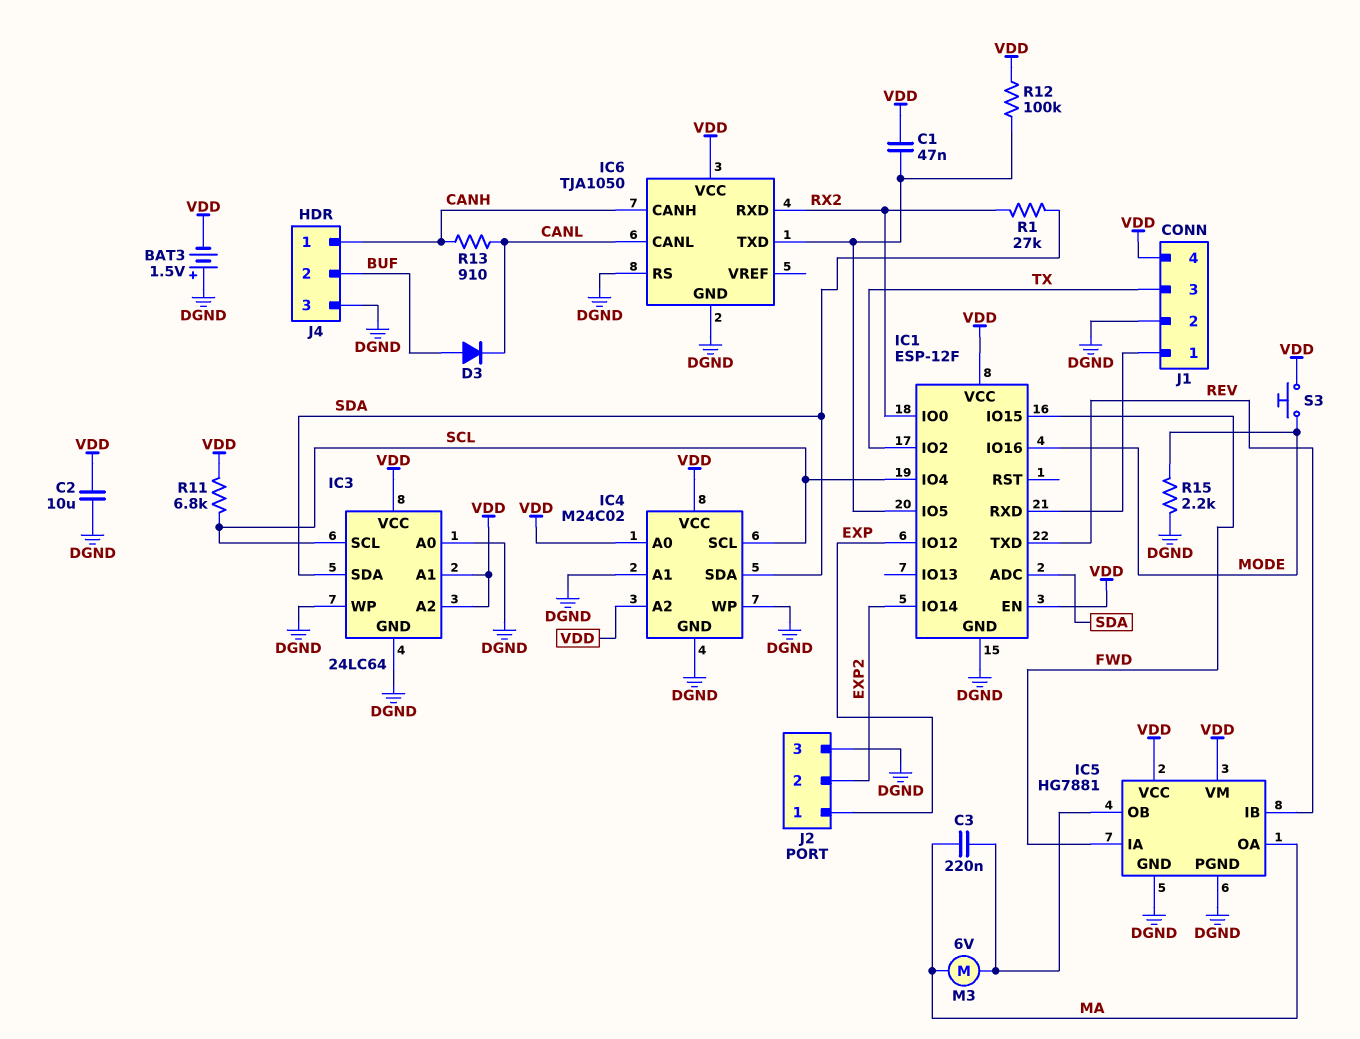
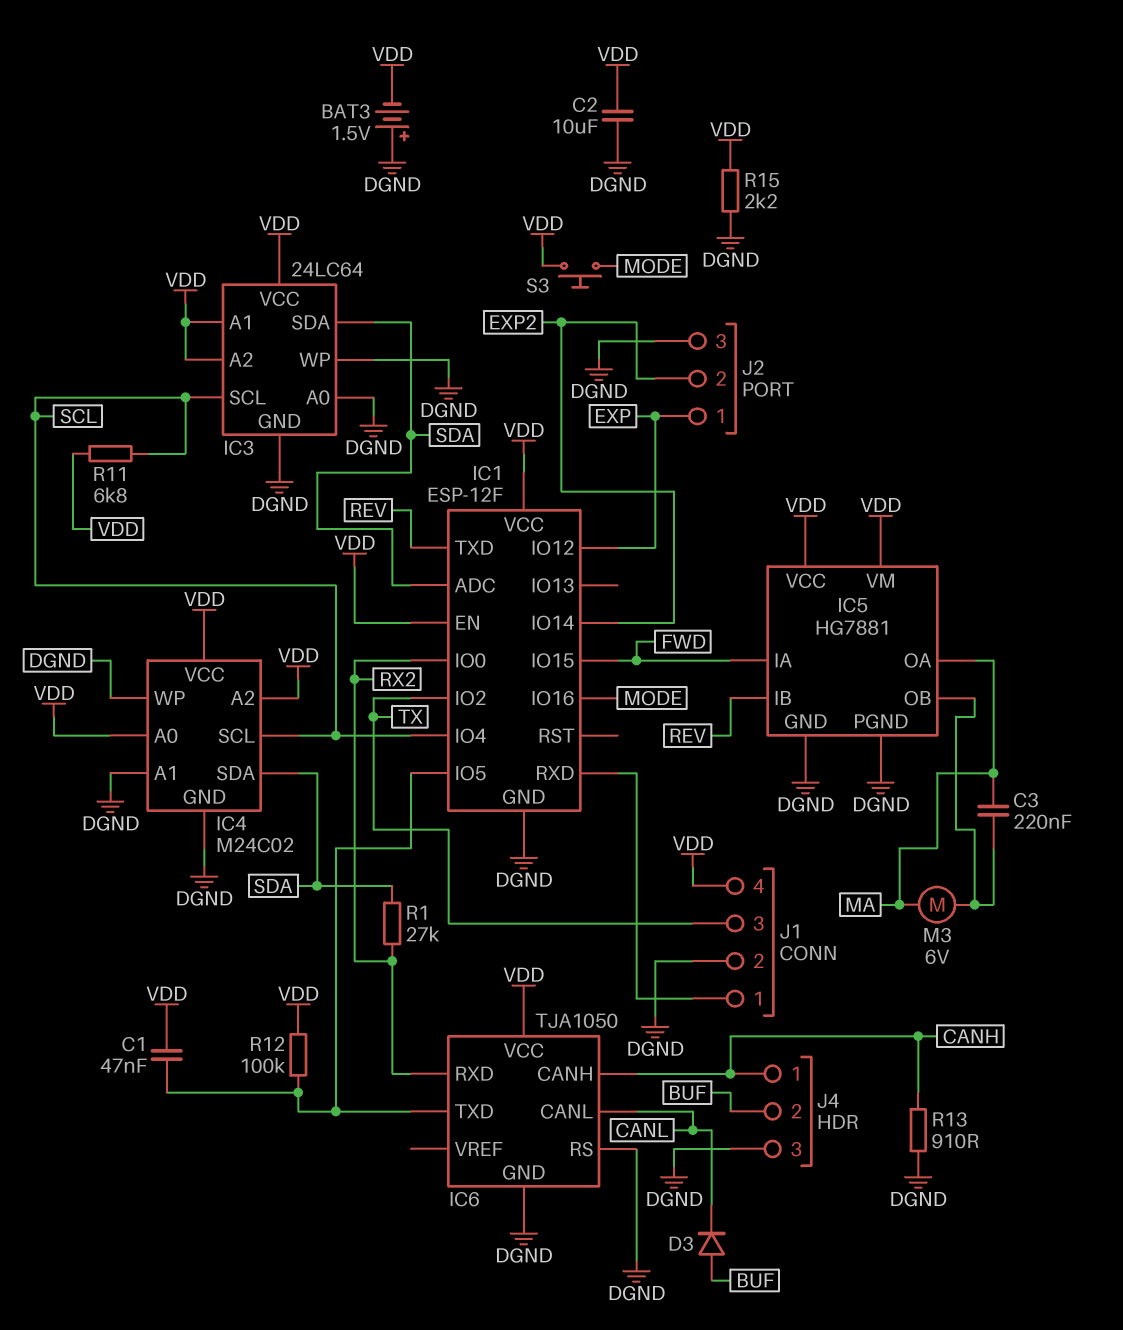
R13: 910 (CANH, CANL) -> 910 (CANH, DGND)
R15: 2.2k (DGND, MODE) -> 2.2k (DGND, VDD)

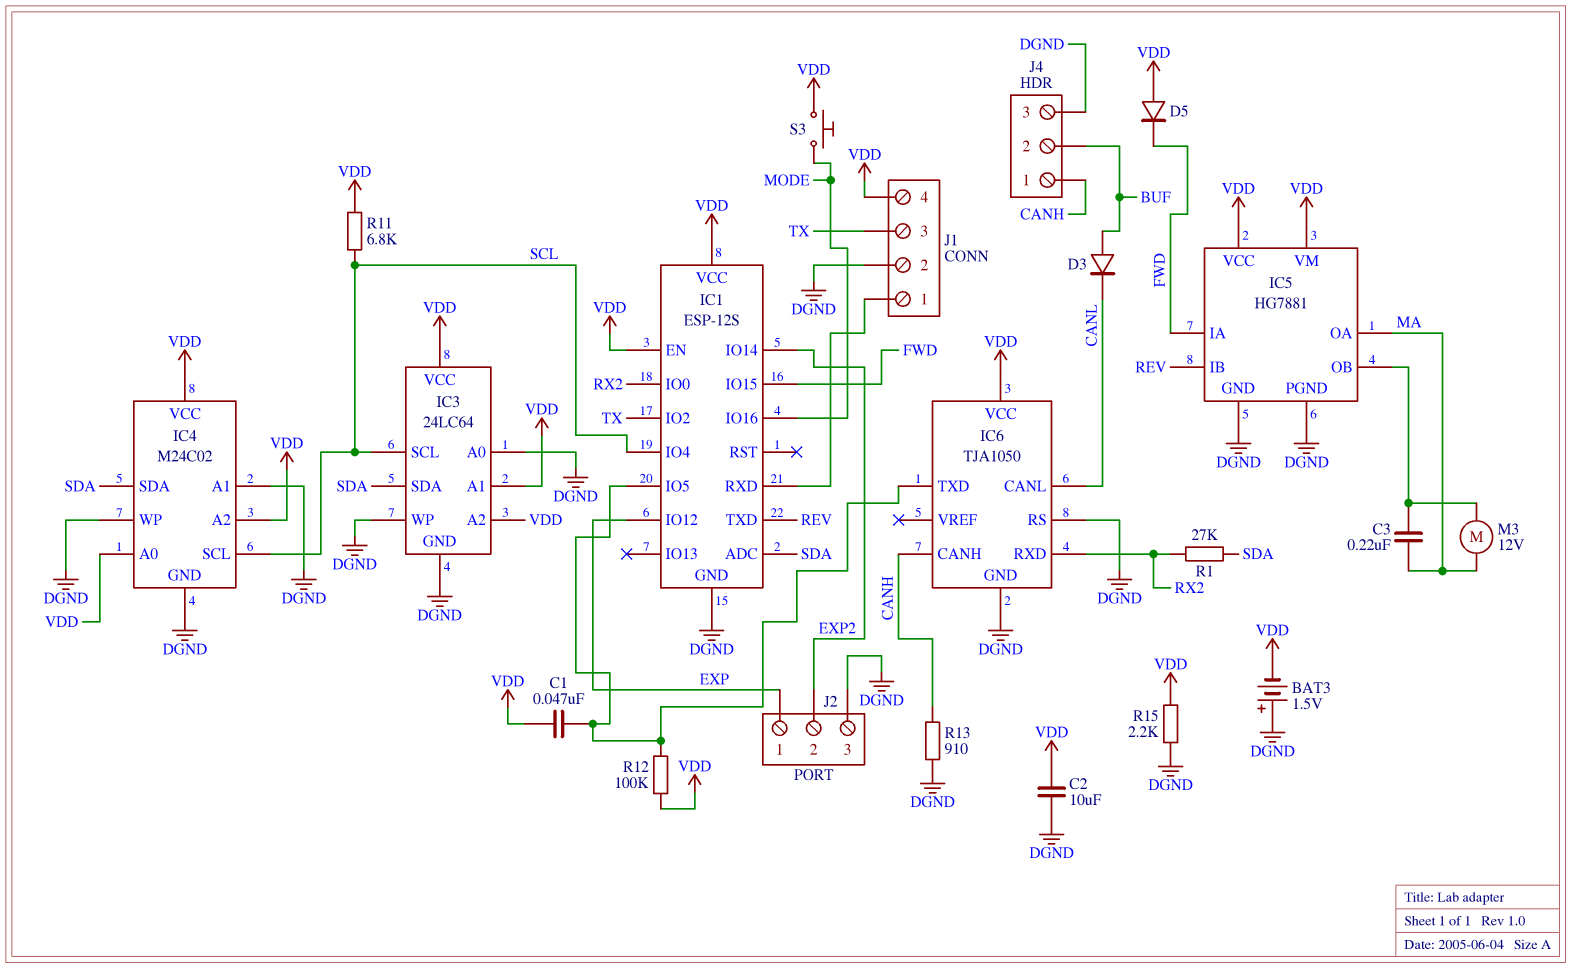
D5: none -> diode (A VDD, K FWD)
IC1: ESP-12F -> ESP-12S
M3: motor 6V (IC5/OB, MA) -> motor 12V (IC5/OB, MA)

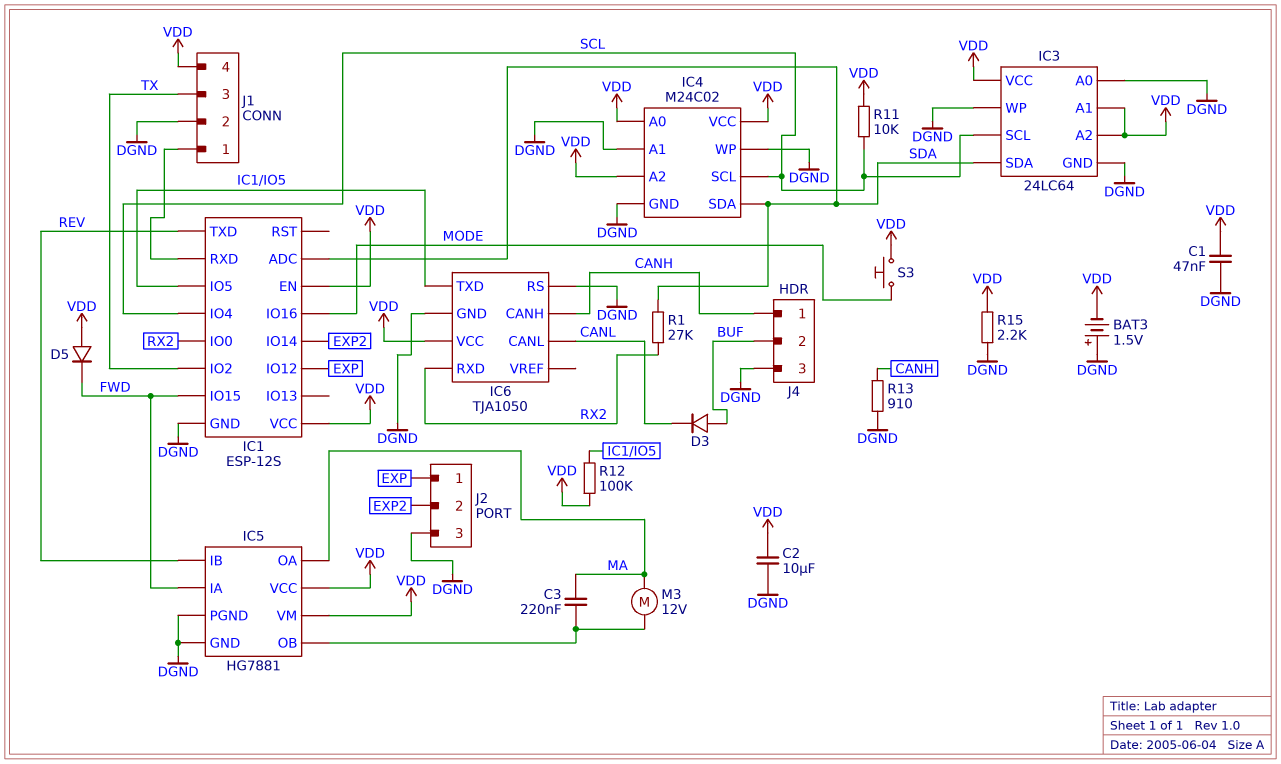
C1: 47nF (IC1/IO5, VDD) -> 47nF (DGND, VDD)
R11: 6.8k (SCL, VDD) -> 10k (SCL, VDD)

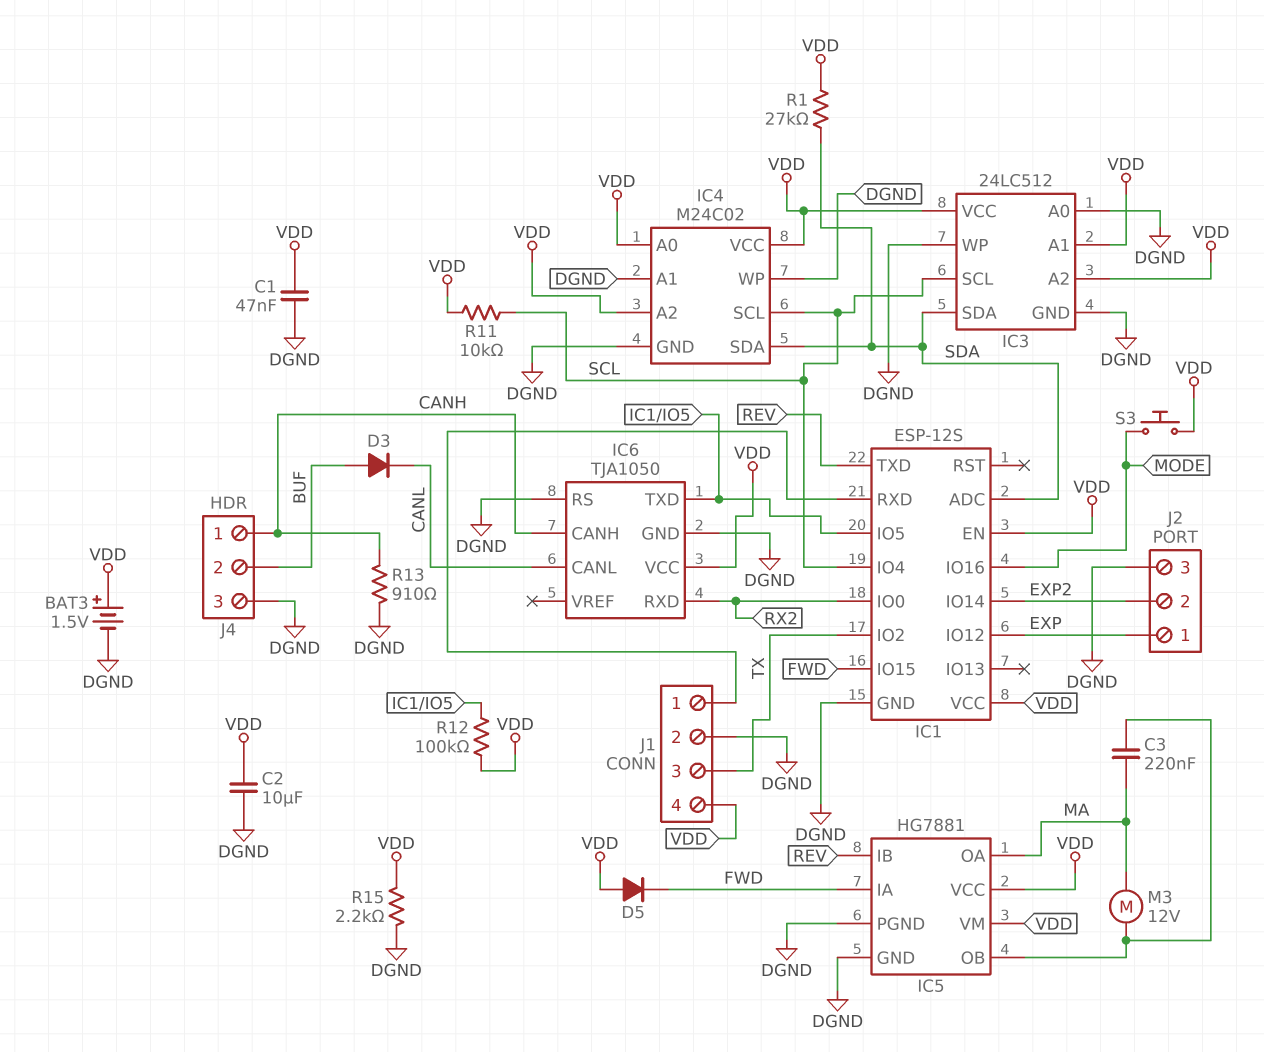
BAT3: 1.5V (plus DGND, minus VDD) -> 1.5V (plus VDD, minus DGND)
IC3: 24LC64 -> 24LC512
R1: 27k (RX2, SDA) -> 27k (SDA, VDD)

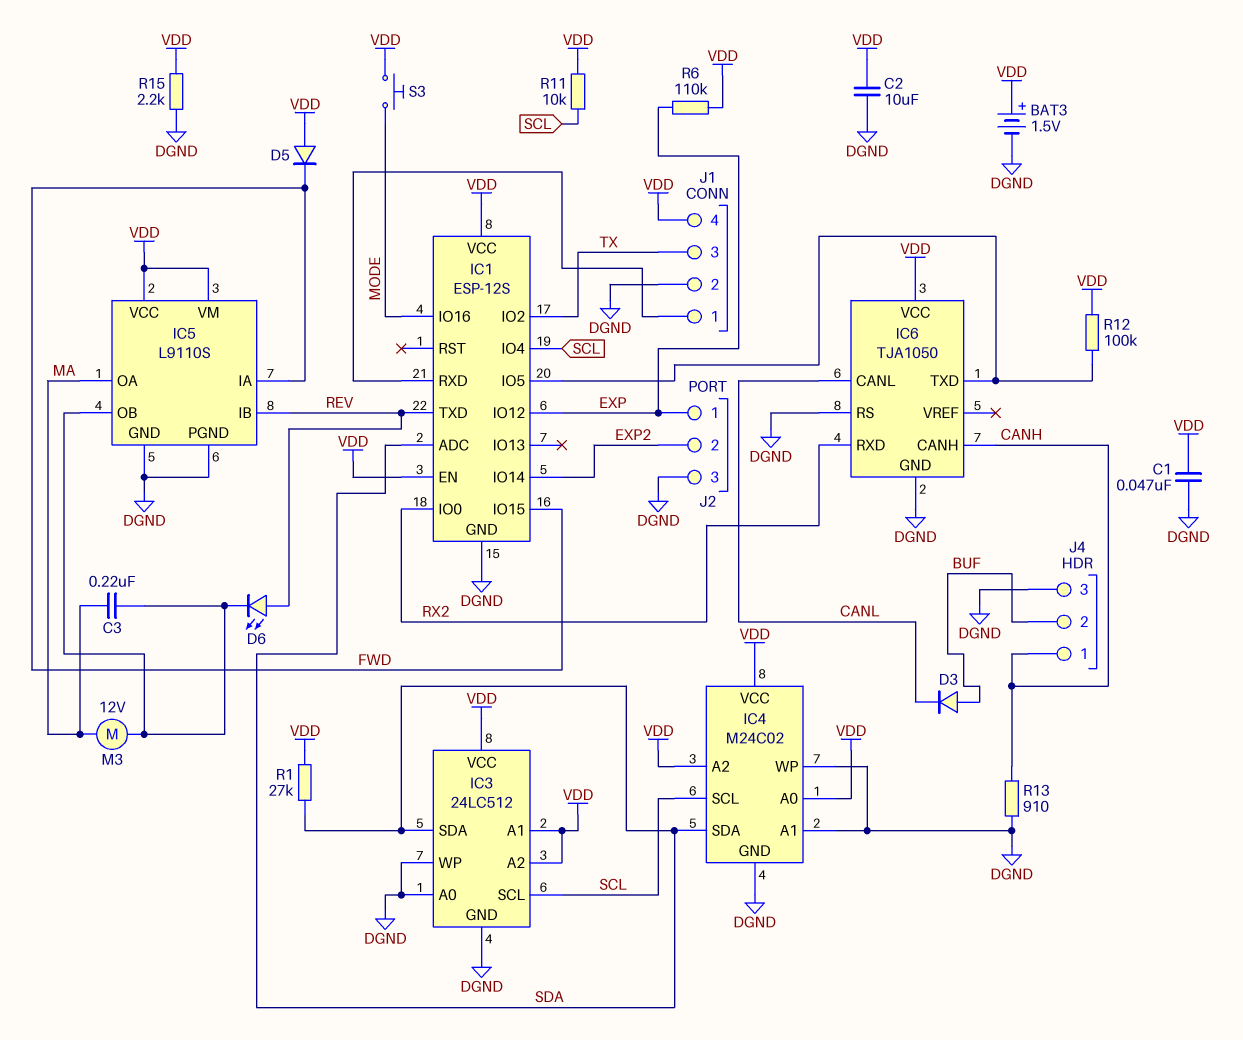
D6: none -> LED (A REV, K IC5/OB)
IC5: HG7881 -> L9110S
R6: none -> 110k (EXP, VDD)

